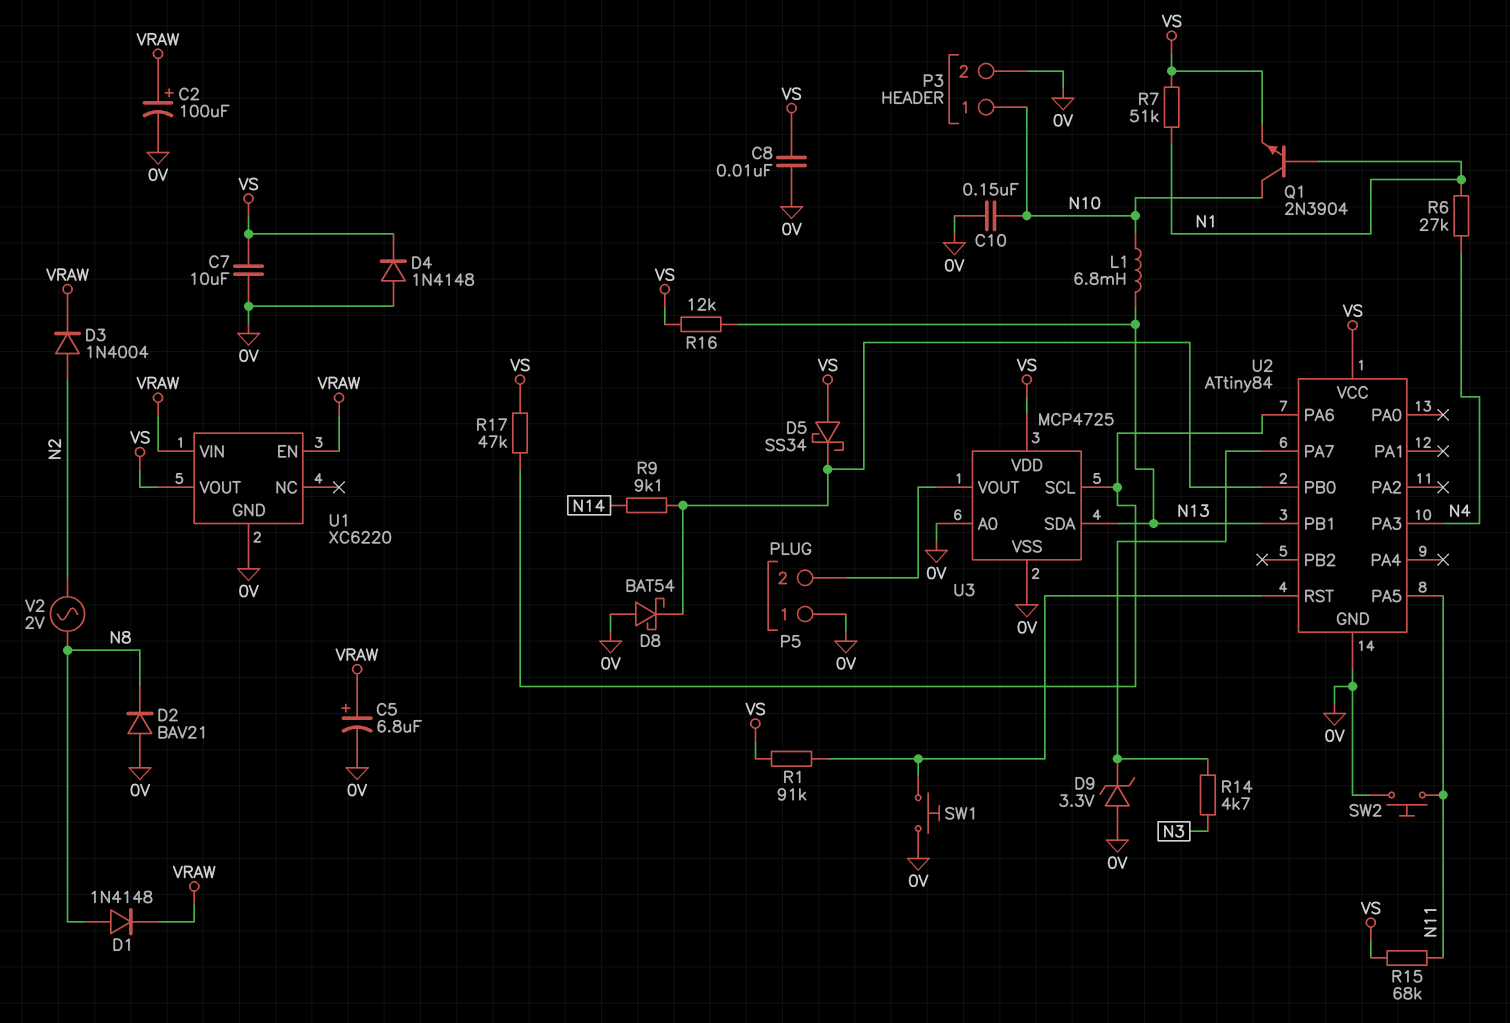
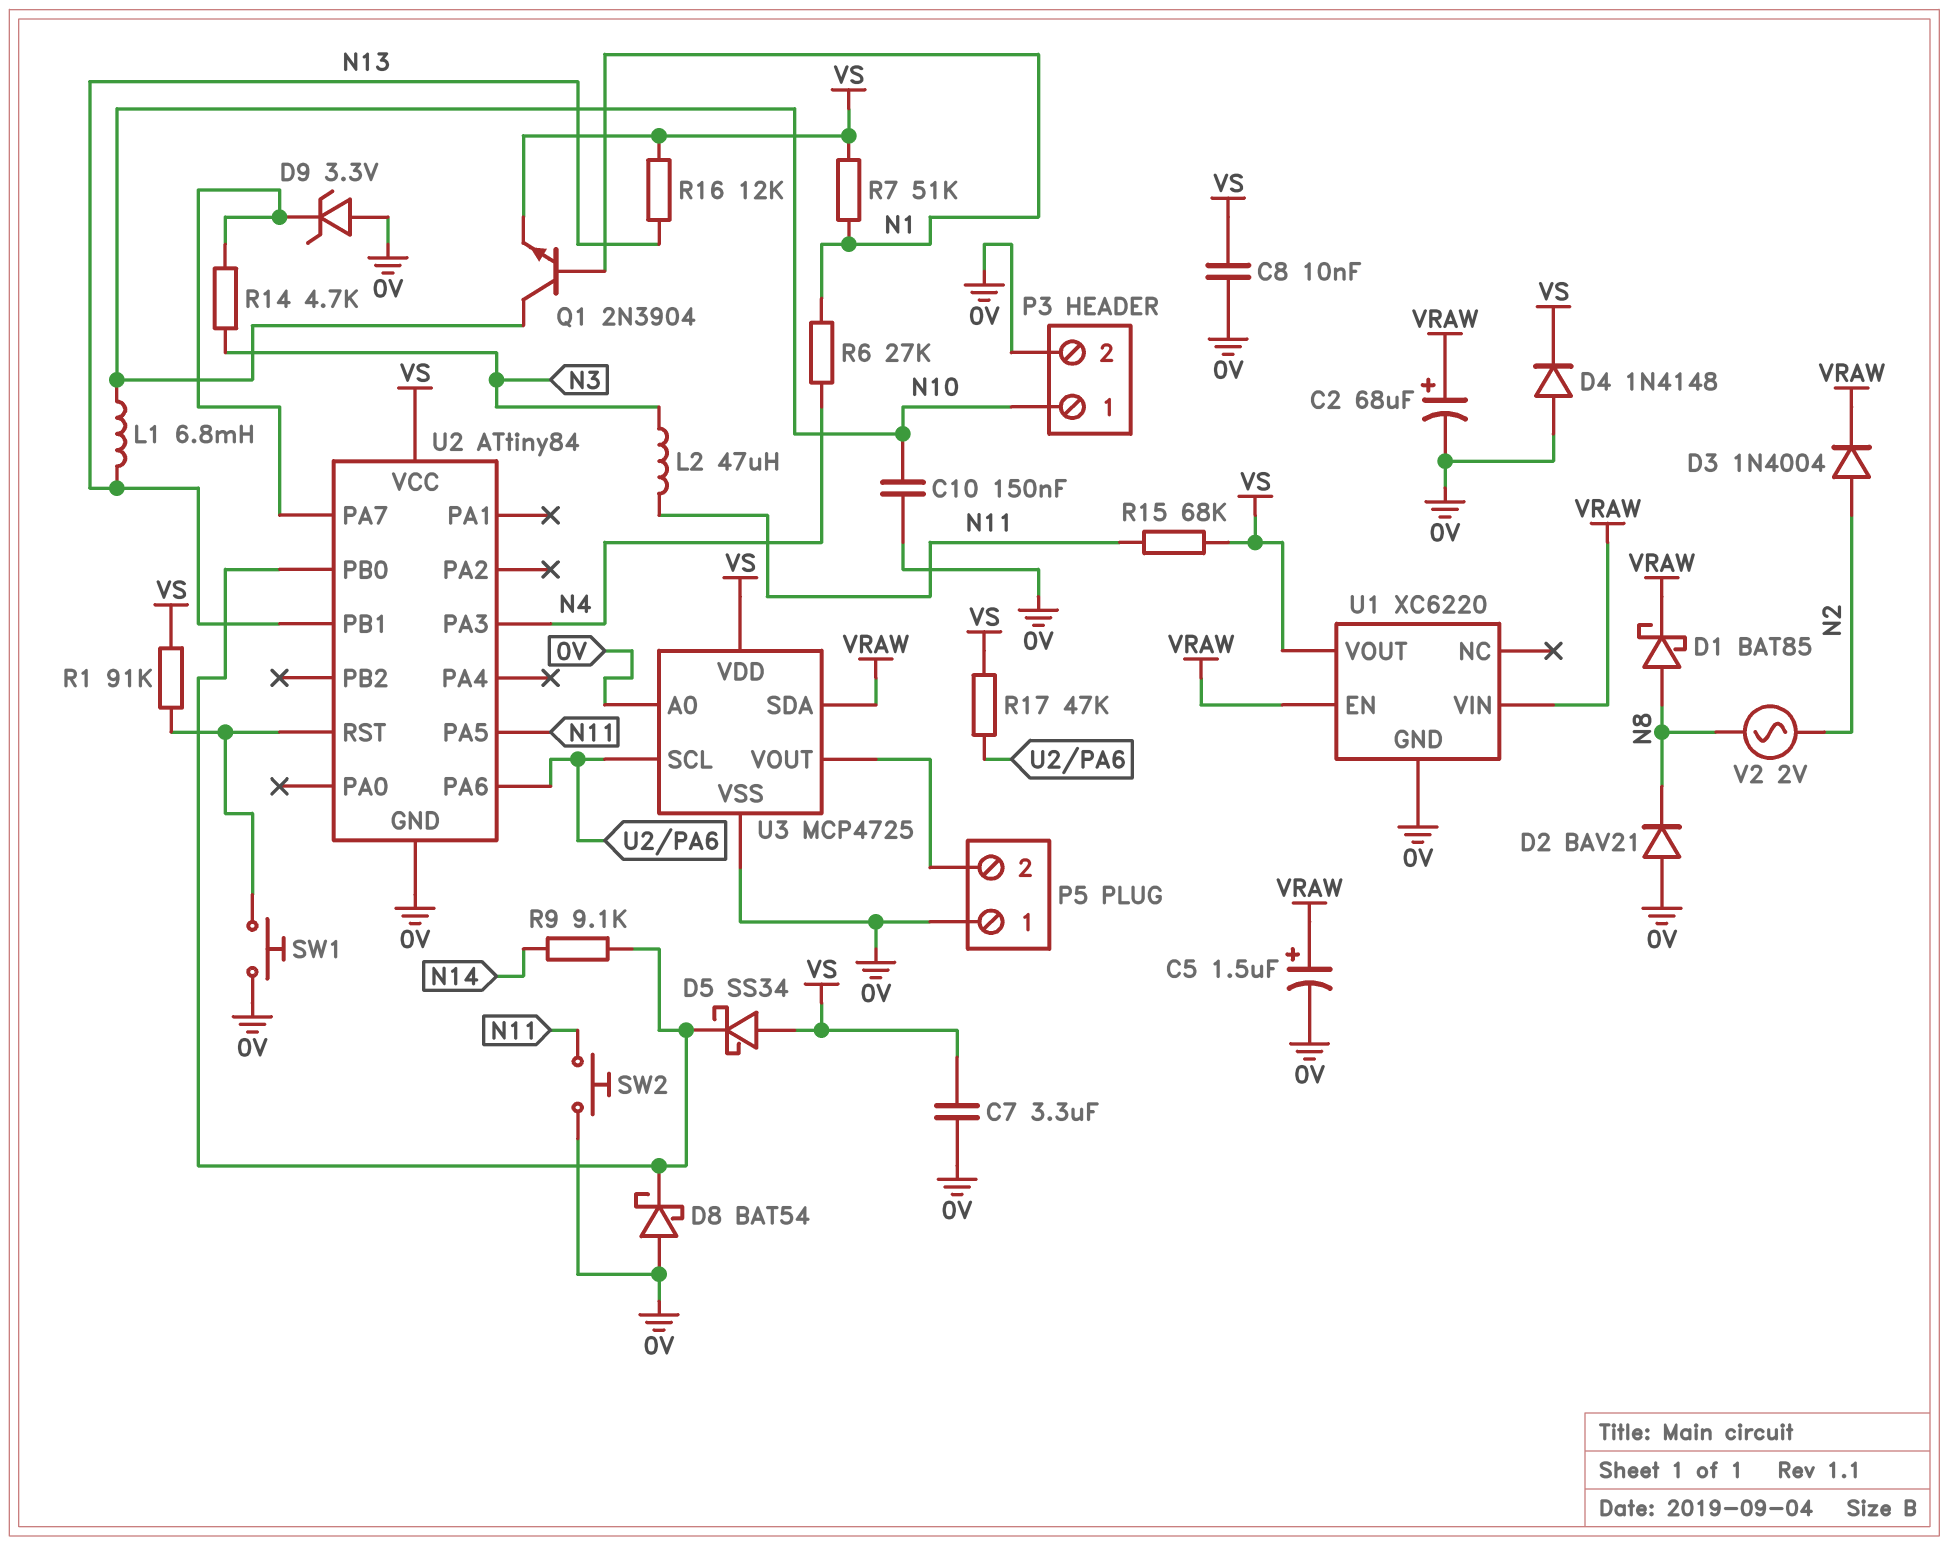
C2: 100uF (plus VRAW, minus 0V) -> 68uF (plus VRAW, minus 0V)
C5: 6.8uF (plus VRAW, minus 0V) -> 1.5uF (plus VRAW, minus 0V)
C7: 10uF (0V, VS) -> 3.3uF (0V, VS)
D1: diode 1N4148 (A N8, K VRAW) -> schottky BAT85 (A N8, K VRAW)
L2: none -> 47uH (N3, N11)
U3 pin SDA: N13 -> VRAW

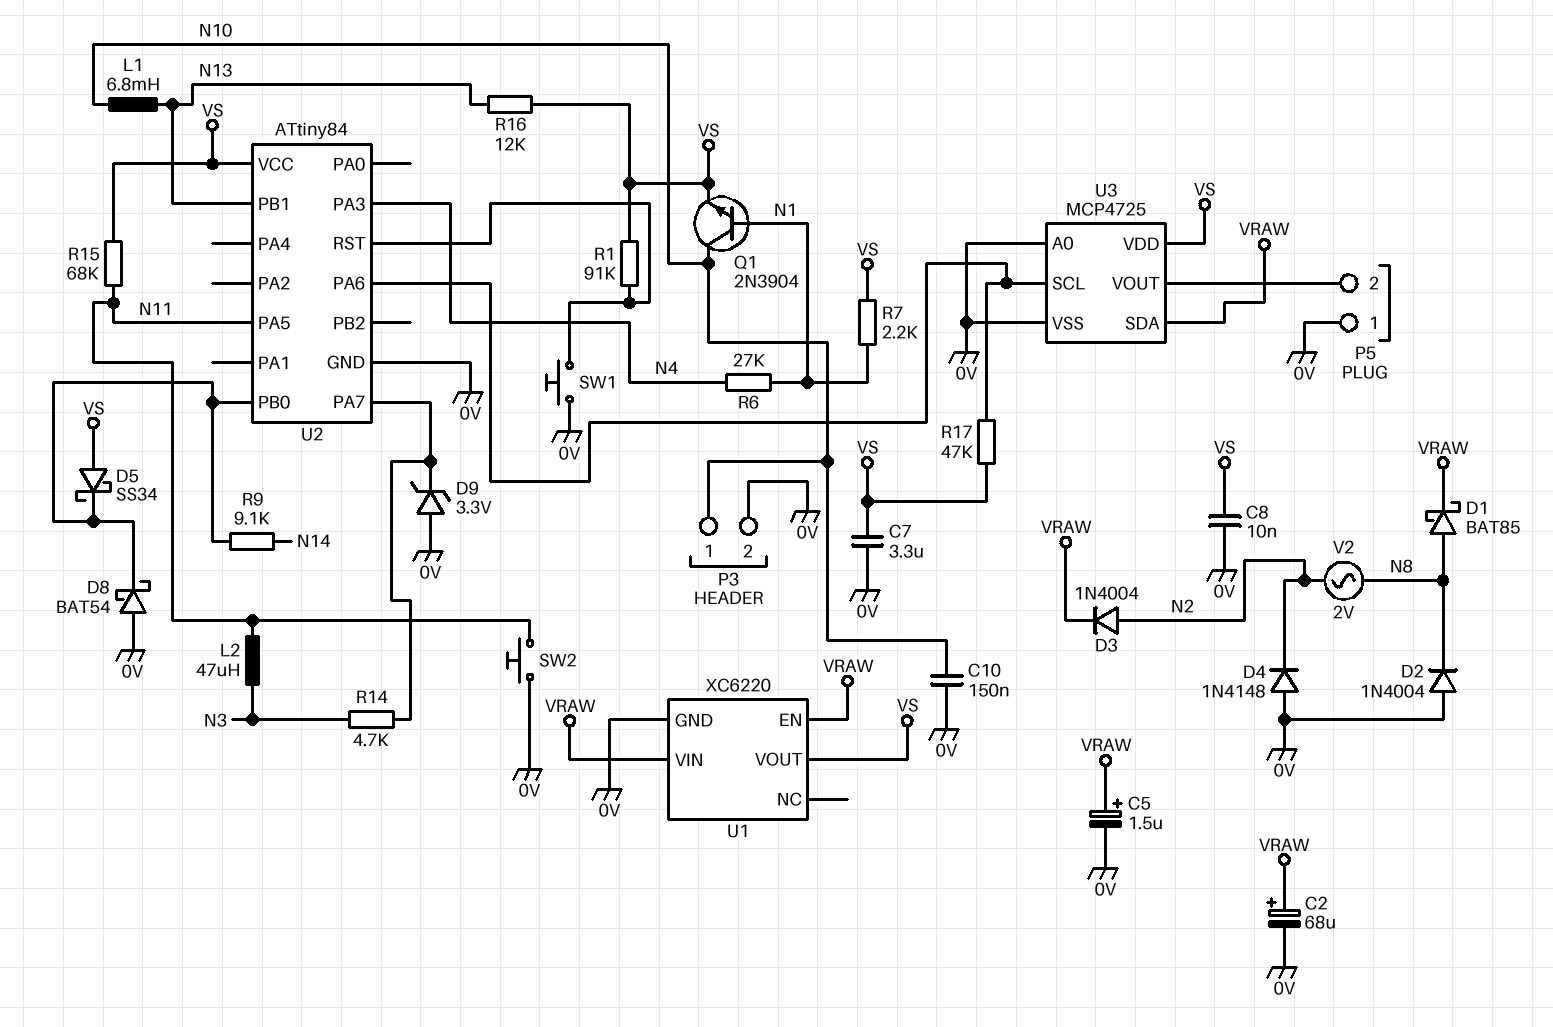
D2: diode BAV21 (A 0V, K N8) -> diode 1N4004 (A 0V, K N8)
D4: diode 1N4148 (A 0V, K VS) -> diode 1N4148 (A 0V, K N2)
R7: 51k (N1, VS) -> 2.2k (N1, VS)

